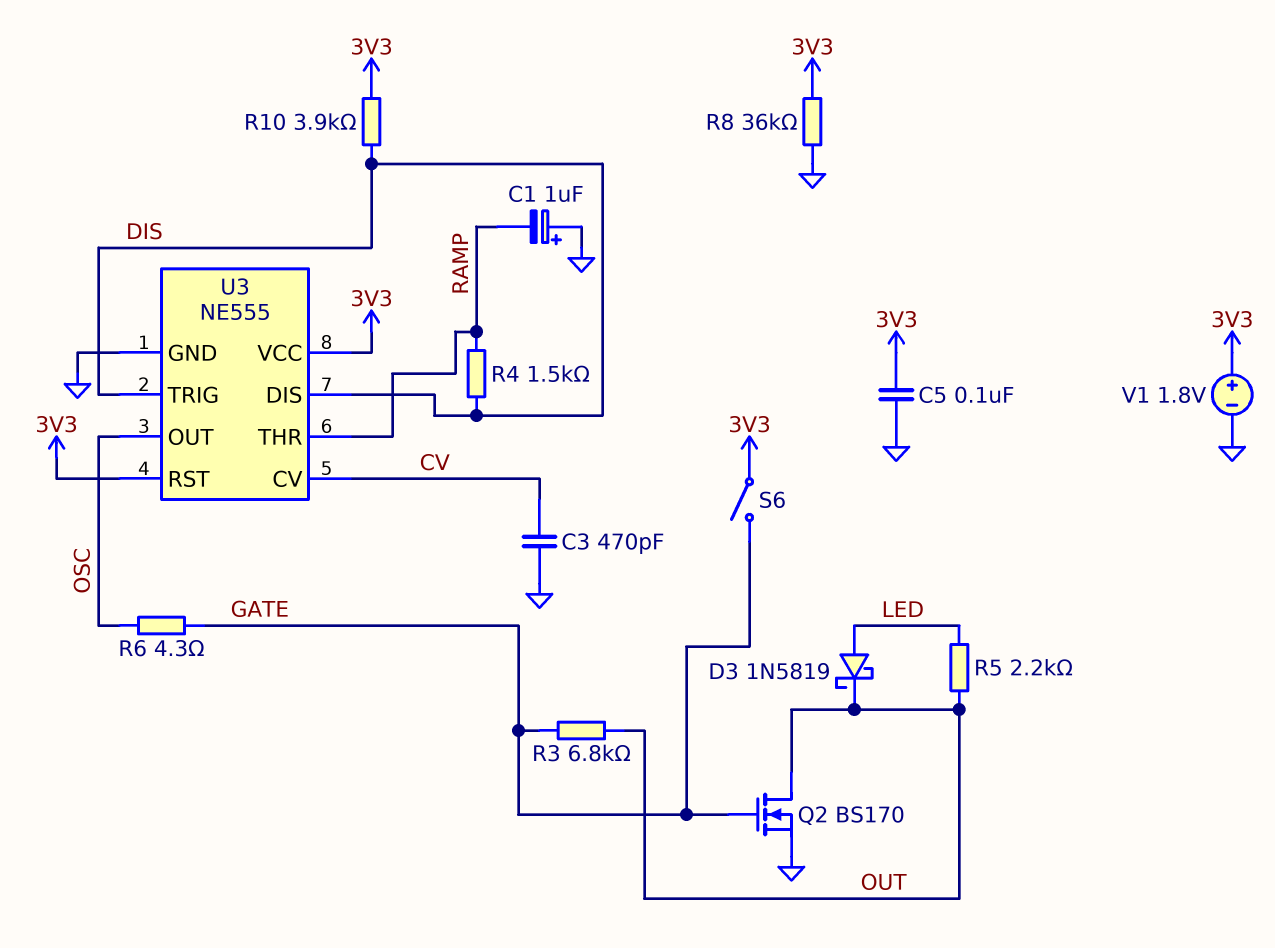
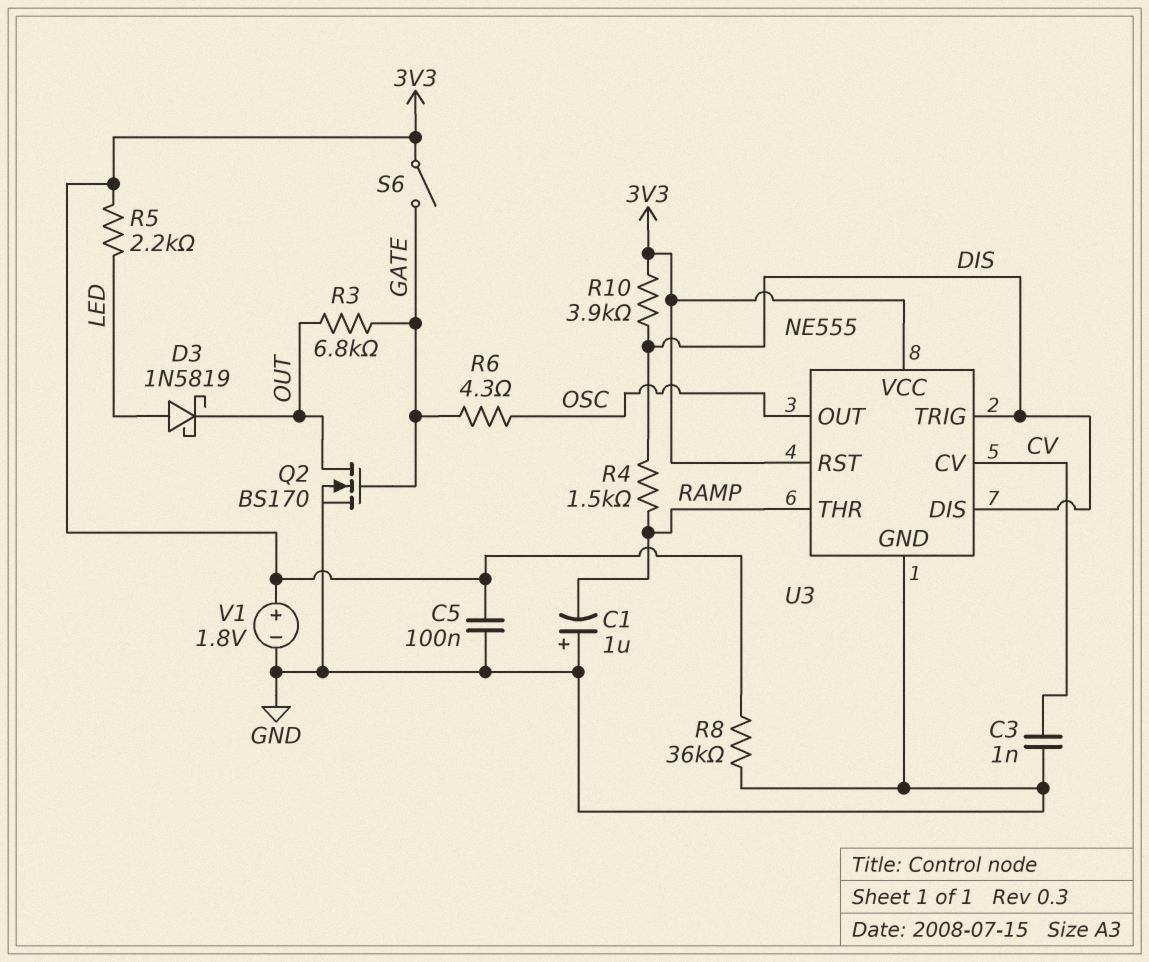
C3: 470pF (CV, GND) -> 1nF (CV, GND)
R5: 2.2k (LED, OUT) -> 2.2k (3V3, LED)

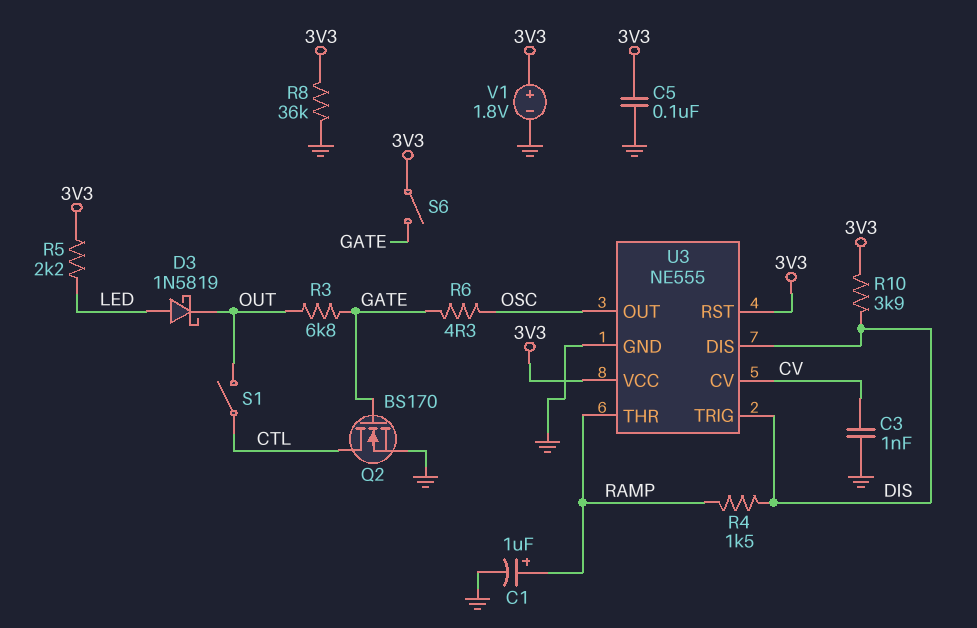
C1: 1uF (plus GND, minus RAMP) -> 1uF (plus RAMP, minus GND)
Q2: NMOS BS170 (G GATE, D OUT, S GND) -> NMOS BS170 (G GATE, D CTL, S GND)
S1: none -> switch (CTL, OUT)

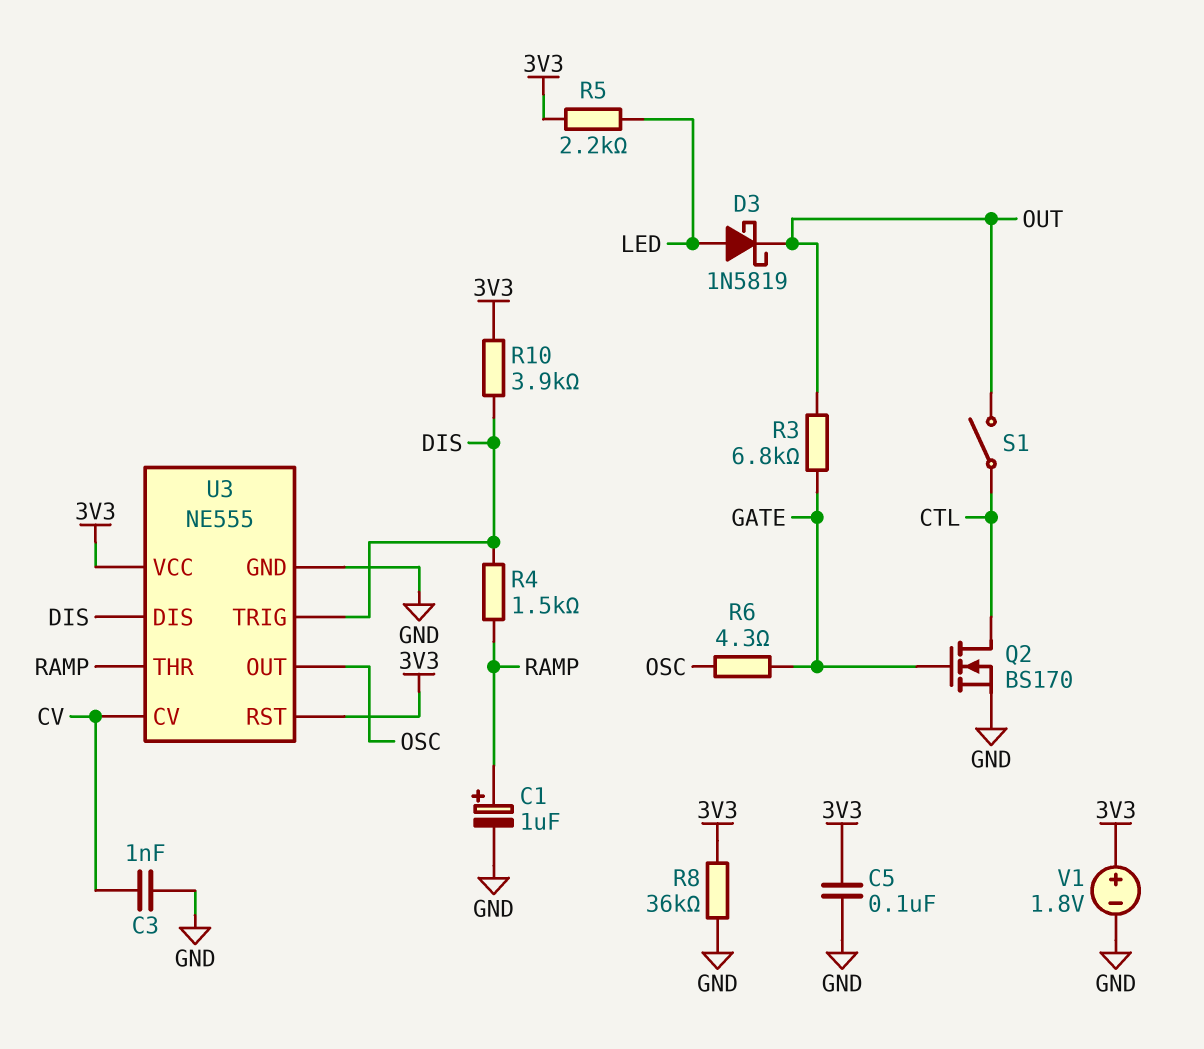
S6: switch (3V3, GATE) -> none

